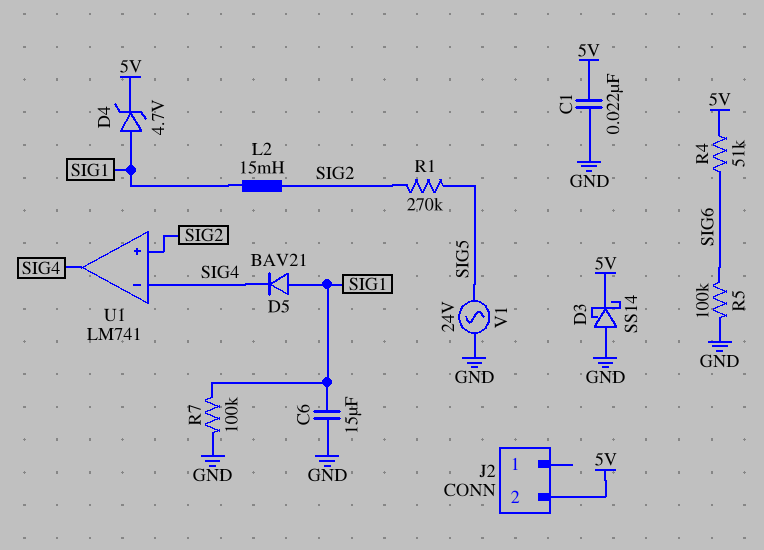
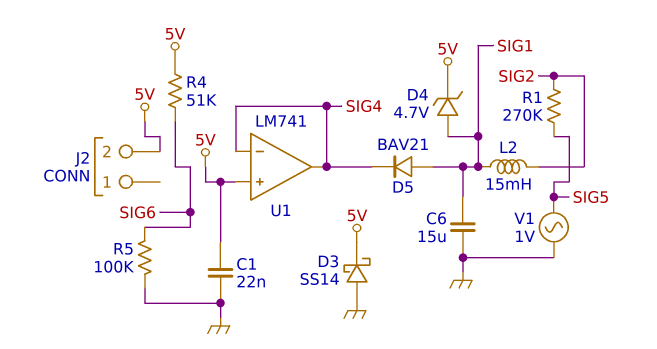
R7: 100k (GND, SIG1) -> none
U1 pin in+: SIG2 -> 5V
V1: AC 24V (GND, SIG5) -> AC 1V (GND, SIG5)

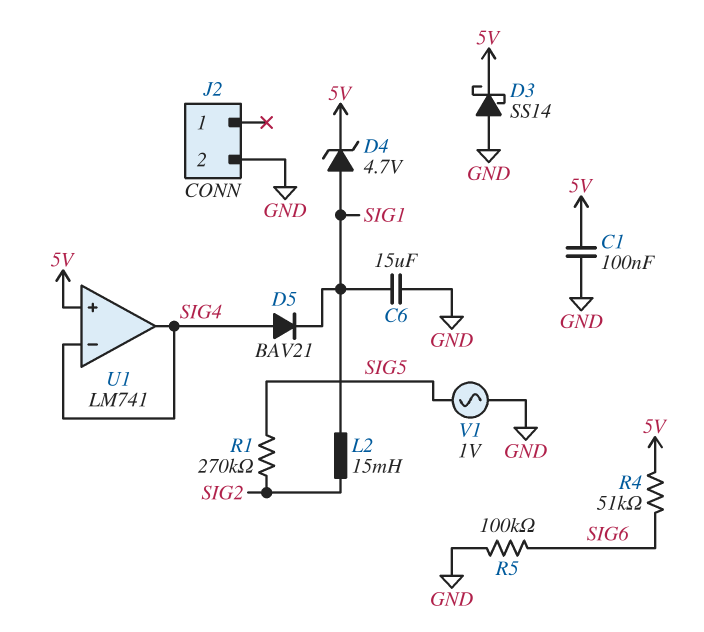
C1: 22nF (5V, GND) -> 100nF (5V, GND)
D5: diode BAV21 (A SIG1, K SIG4) -> diode BAV21 (A SIG4, K SIG1)
J2 pin 2: 5V -> GND

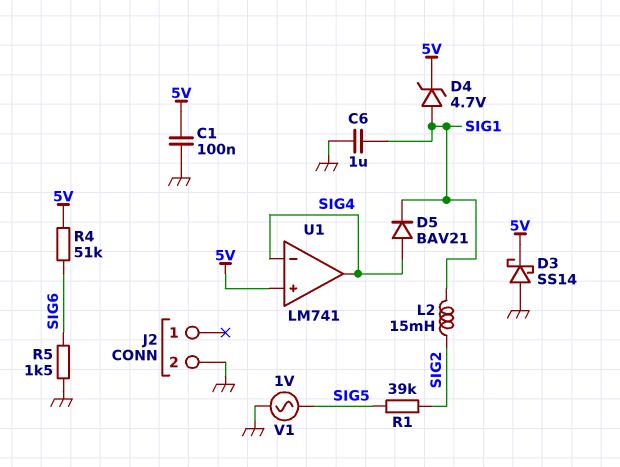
C6: 15uF (GND, SIG1) -> 1uF (GND, SIG1)
R1: 270k (SIG2, SIG5) -> 39k (SIG2, SIG5)
R5: 100k (GND, SIG6) -> 1.5k (GND, SIG6)

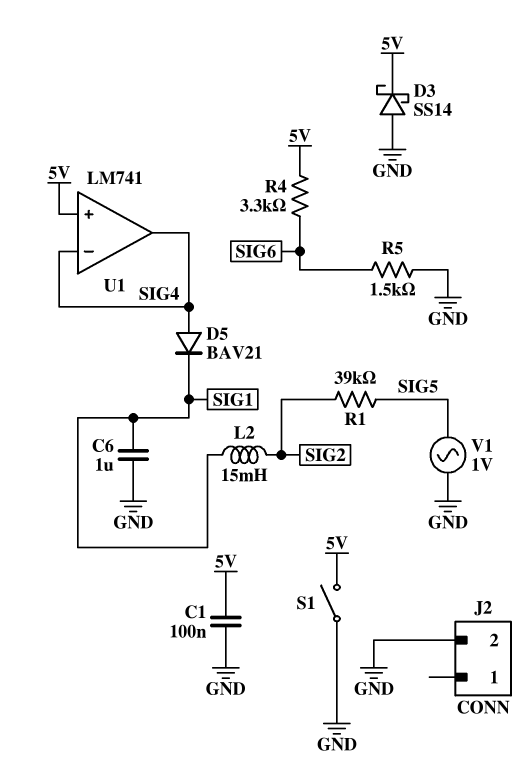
D4: zener 4.7V (A SIG1, K 5V) -> none
R4: 51k (5V, SIG6) -> 3.3k (5V, SIG6)
S1: none -> switch (5V, GND)

